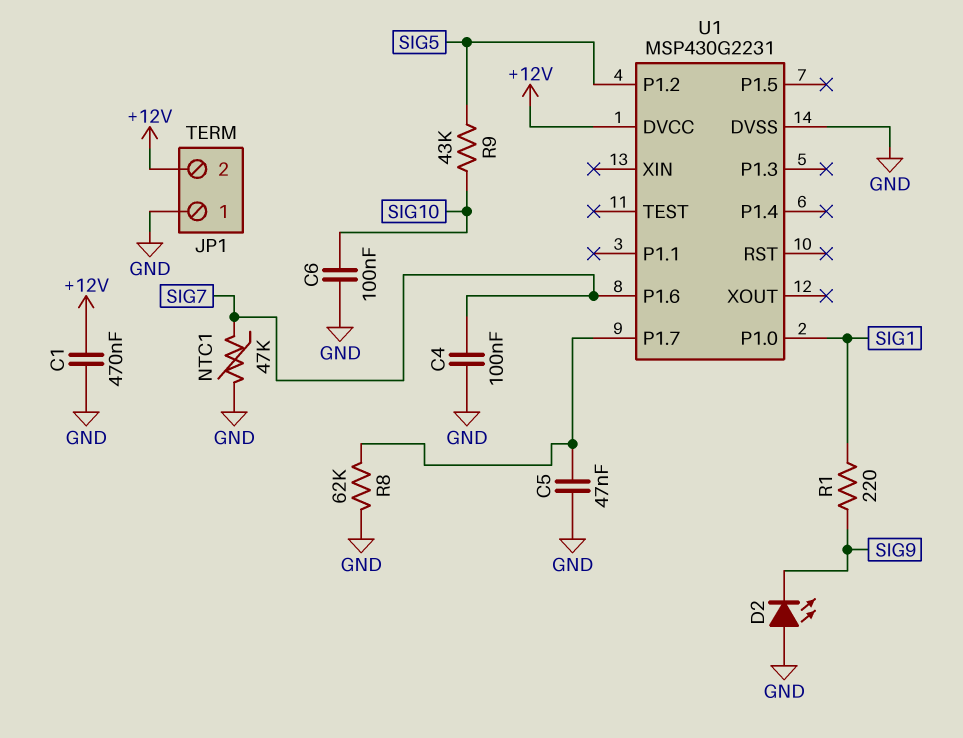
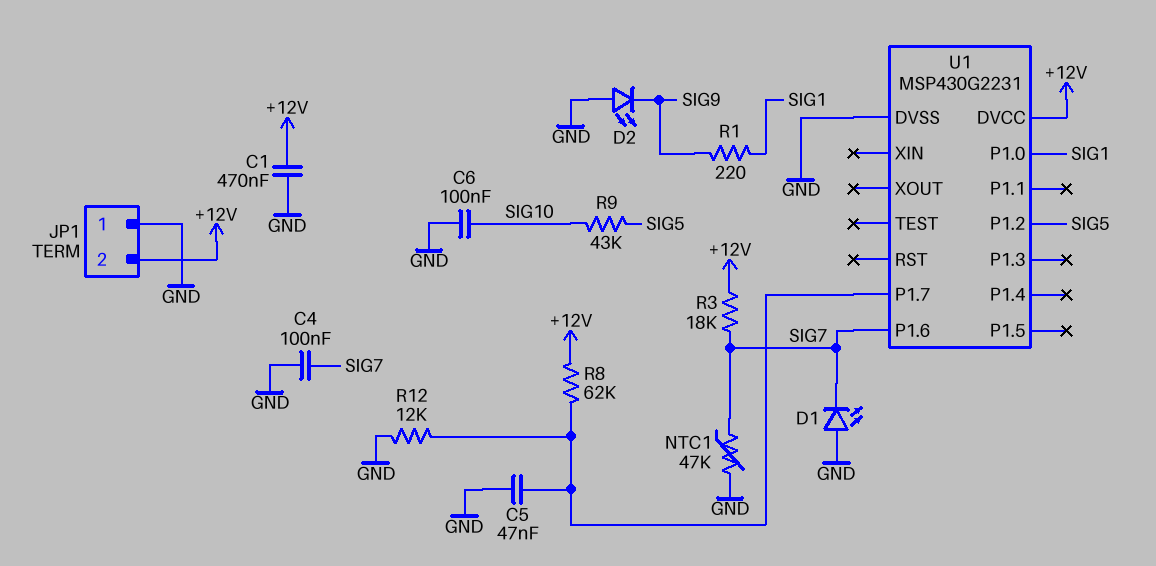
D1: none -> LED (A GND, K SIG7)
R3: none -> 18k (+12V, SIG7)
R8: 62k (GND, U1/P1.7) -> 62k (+12V, U1/P1.7)
R12: none -> 12k (GND, U1/P1.7)

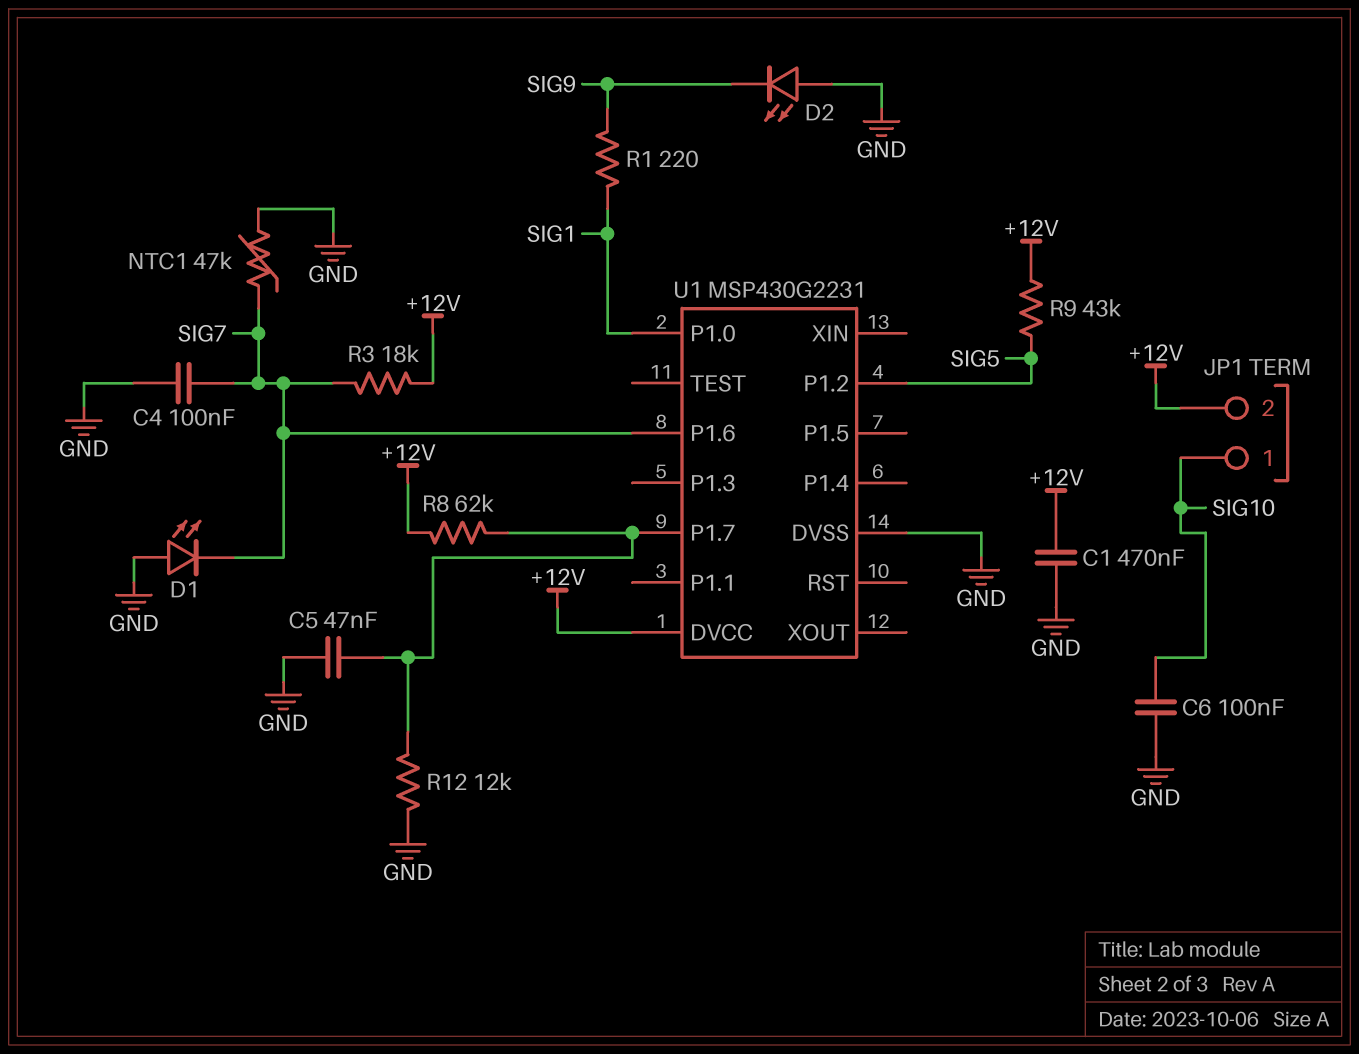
JP1 pin 1: GND -> SIG10
R9: 43k (SIG5, SIG10) -> 43k (+12V, SIG5)

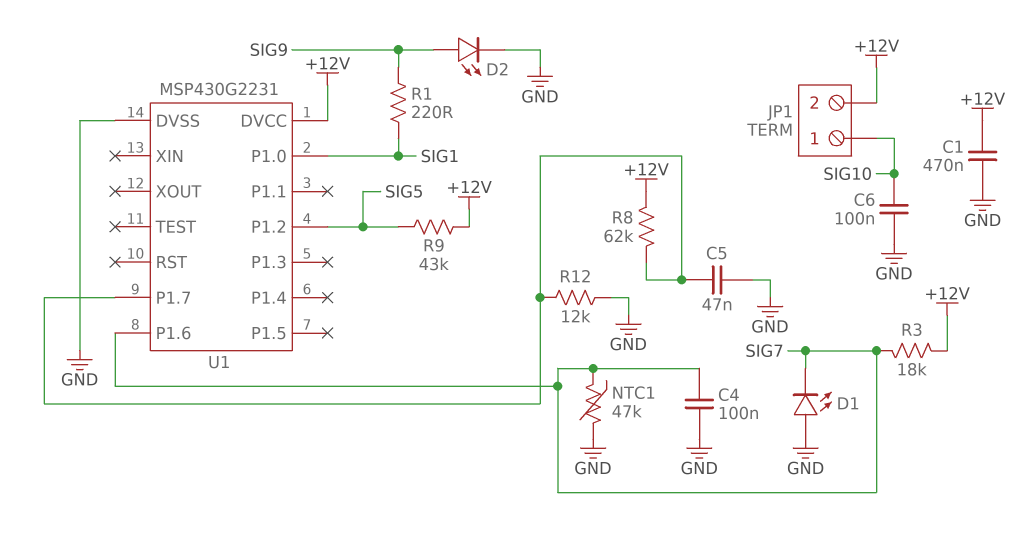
D2: LED (A GND, K SIG9) -> LED (A SIG9, K GND)

